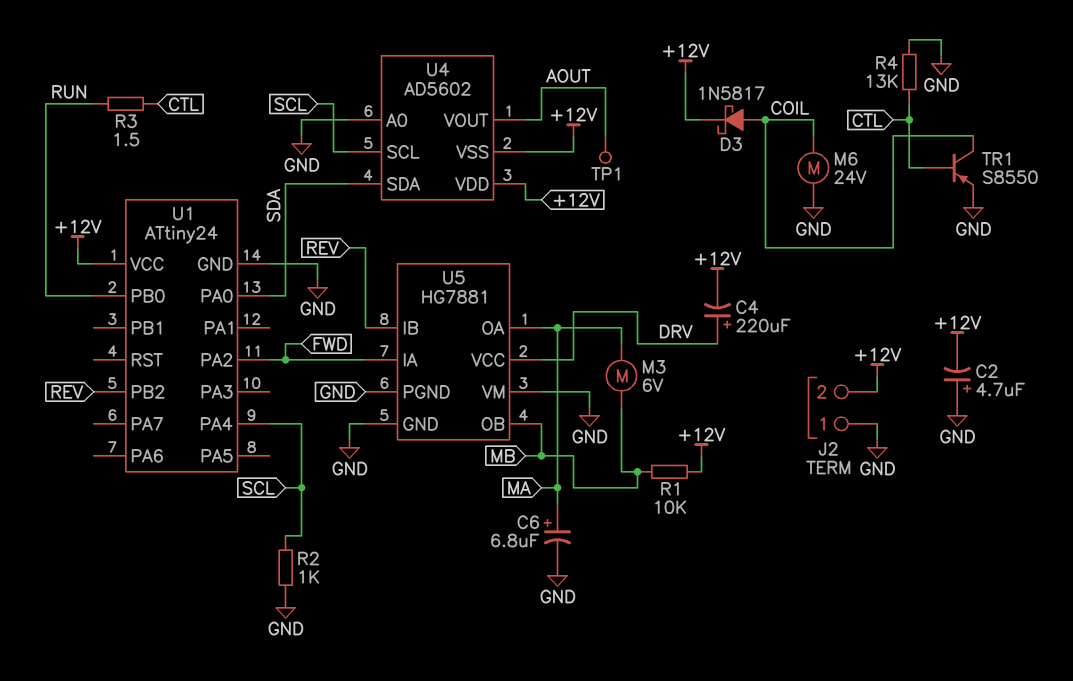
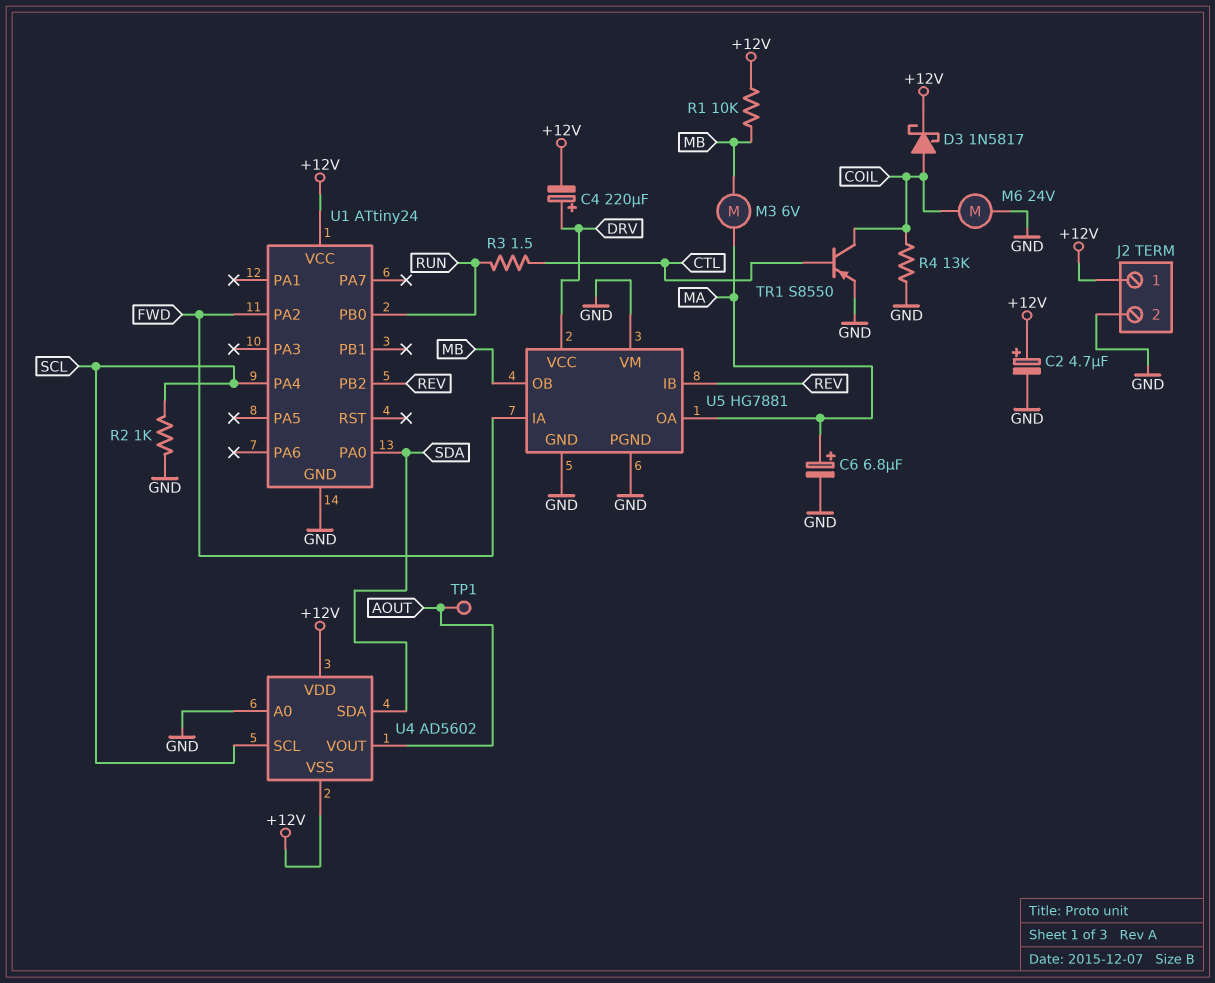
C2: 4.7uF (plus GND, minus +12V) -> 4.7uF (plus +12V, minus GND)
J2 pin 1: GND -> +12V
J2 pin 2: +12V -> GND
R4: 13k (CTL, GND) -> 13k (COIL, GND)

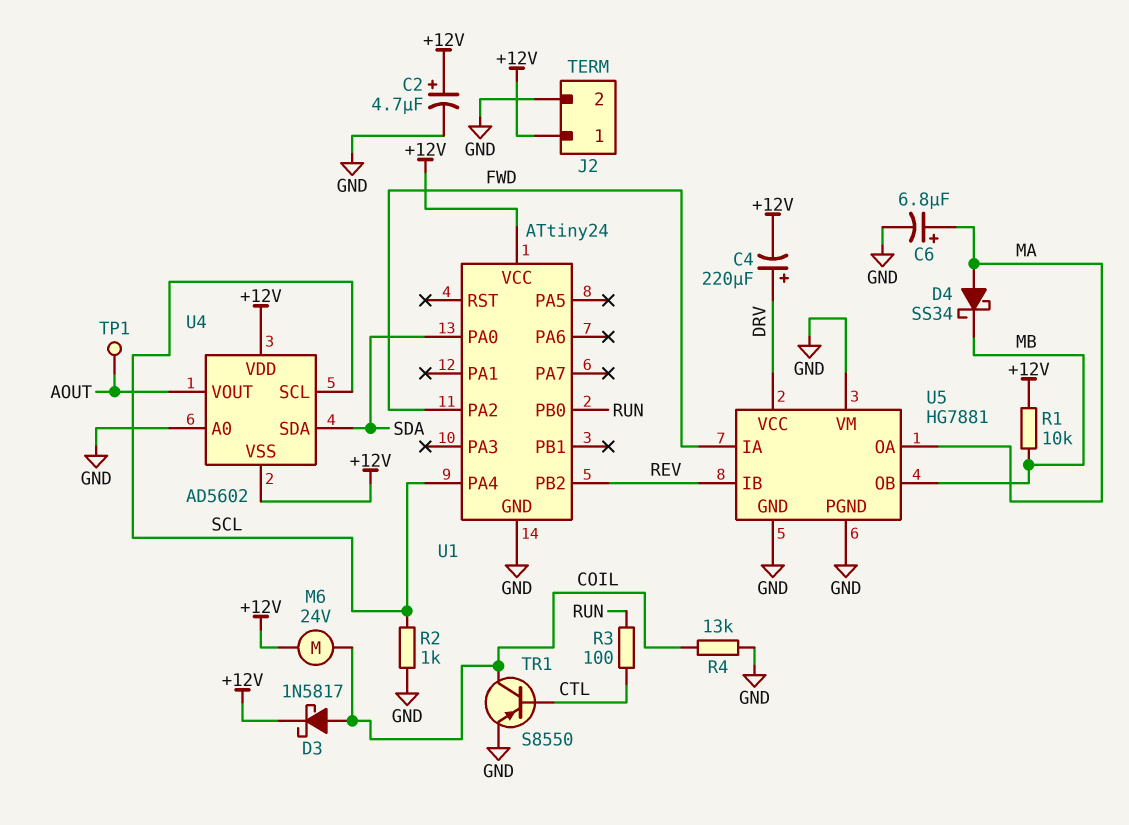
D4: none -> schottky SS34 (A MA, K MB)
M3: motor 6V (MA, MB) -> none
M6: motor 24V (COIL, GND) -> motor 24V (+12V, COIL)
R3: 1.5 (CTL, RUN) -> 100 (CTL, RUN)

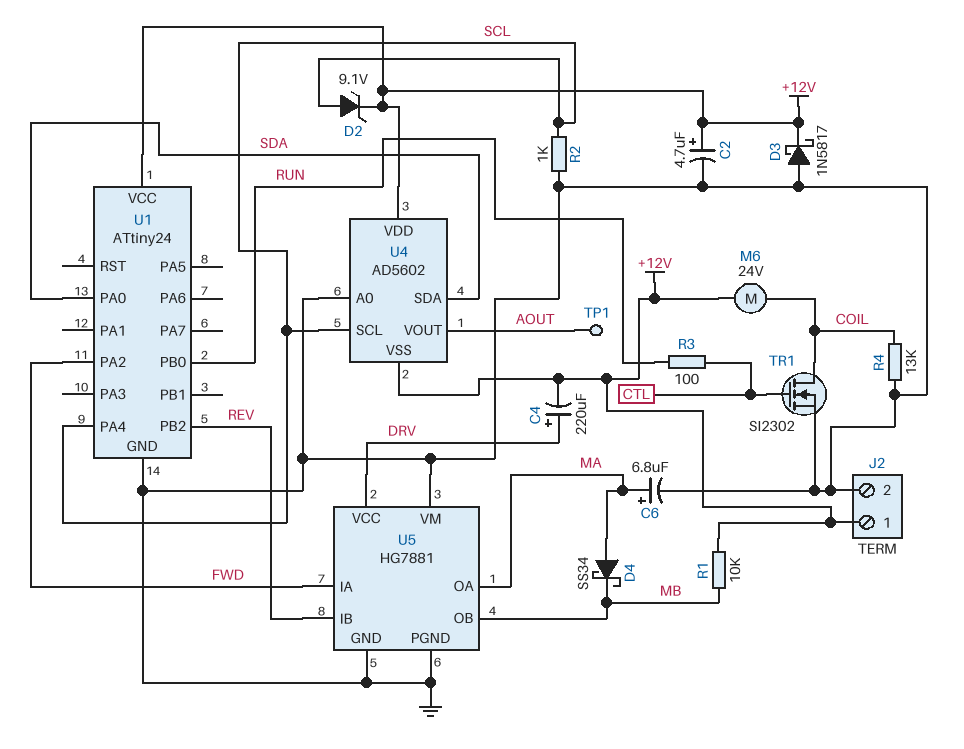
D2: none -> zener 9.1V (A SCL, K +12V)
D3: schottky 1N5817 (A COIL, K +12V) -> schottky 1N5817 (A GND, K +12V)
TR1: PNP S8550 (B CTL, C COIL, E GND) -> NMOS SI2302 (G CTL, D COIL, S GND)

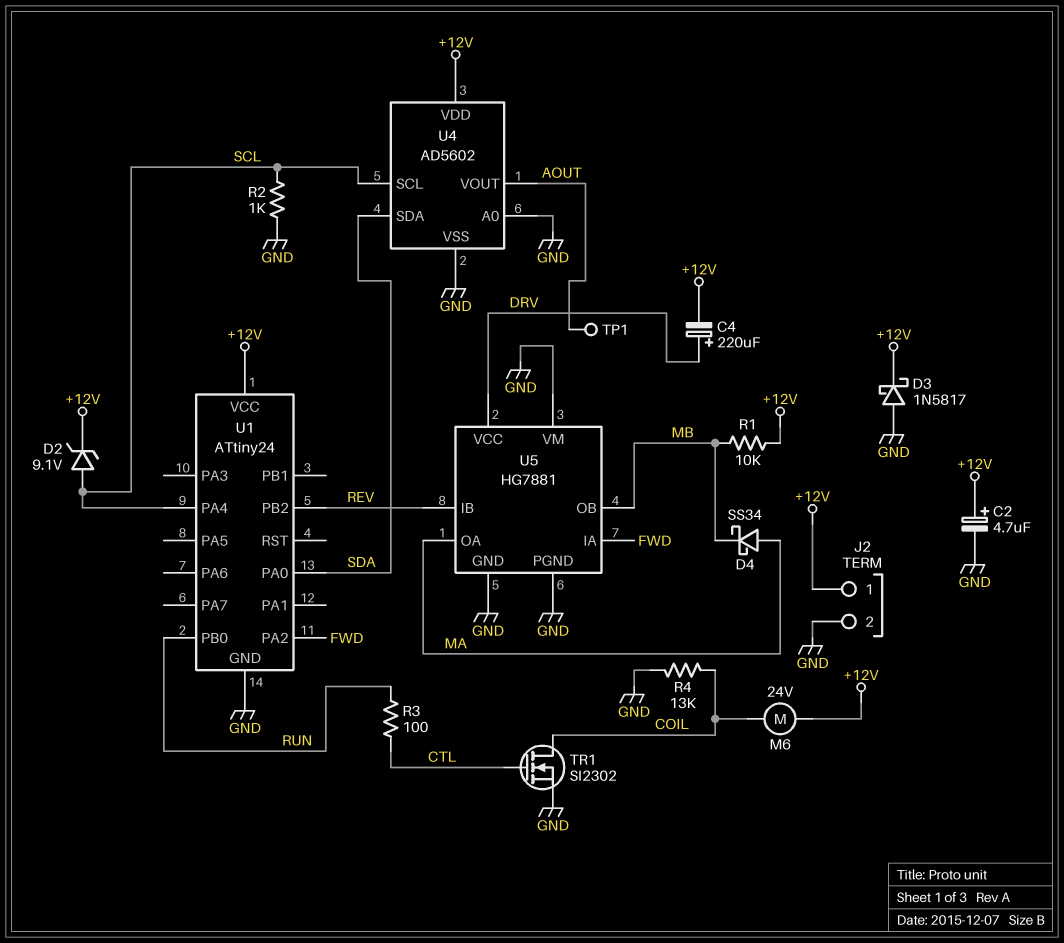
C6: 6.8uF (plus MA, minus GND) -> none
U4 pin VSS: +12V -> GND

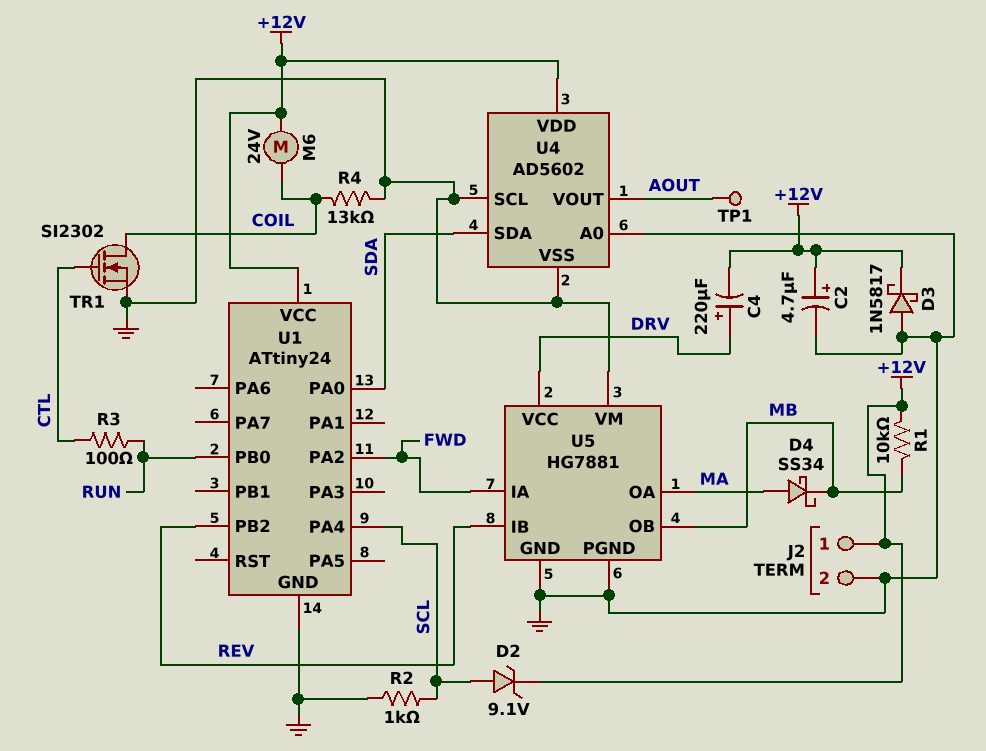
U4 pin SCL: SCL -> GND

